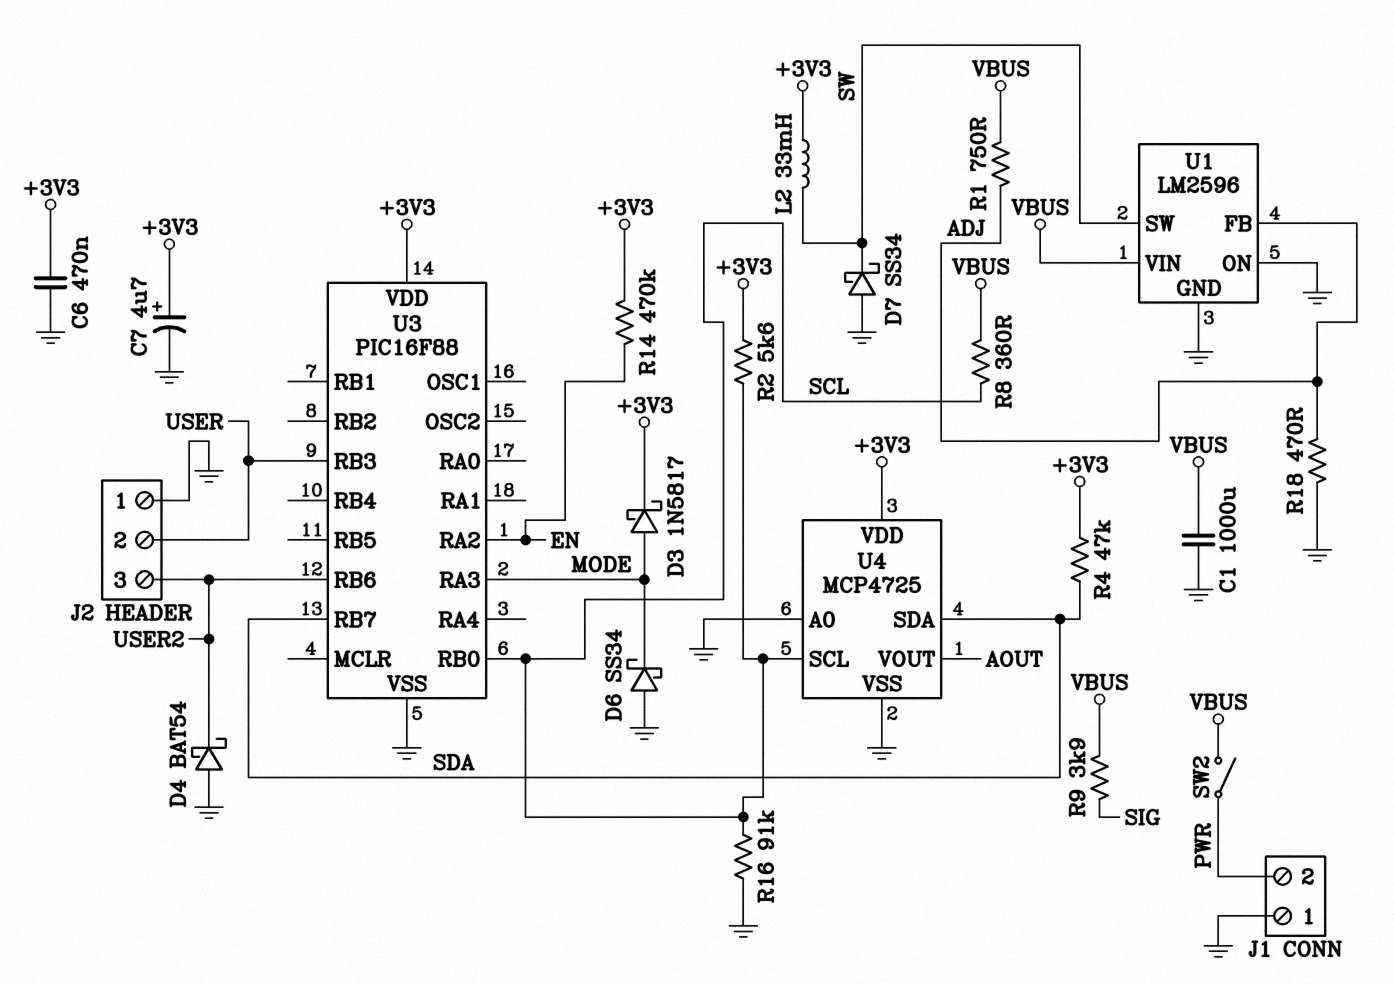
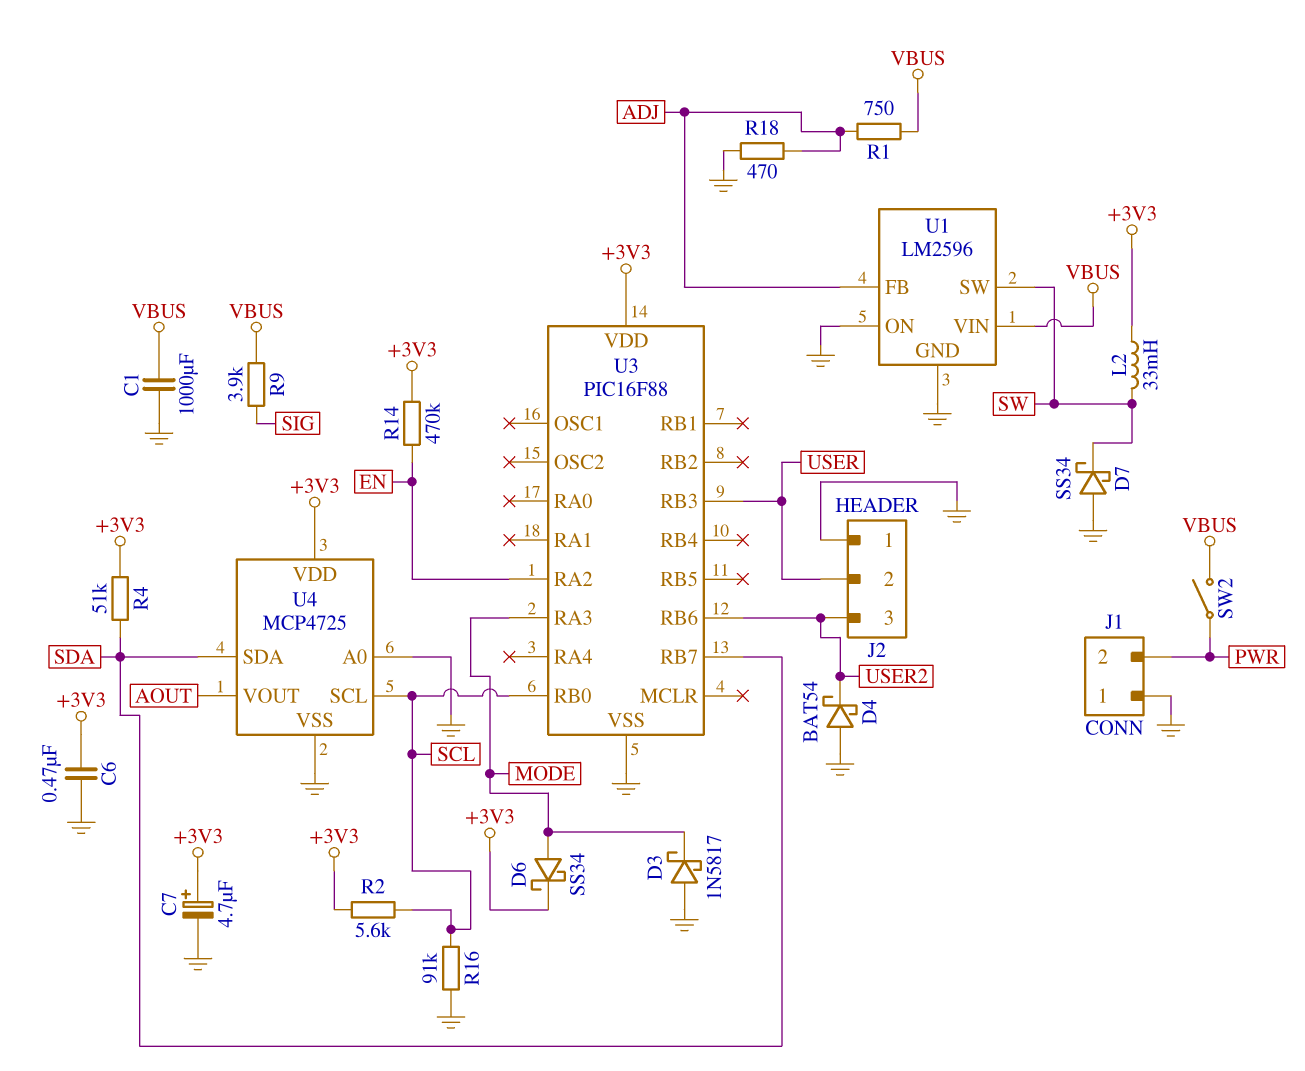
D3: schottky 1N5817 (A MODE, K +3V3) -> schottky 1N5817 (A GND, K MODE)
D6: schottky SS34 (A GND, K MODE) -> schottky SS34 (A MODE, K +3V3)
R4: 47k (+3V3, SDA) -> 51k (+3V3, SDA)
R8: 360 (SCL, VBUS) -> none

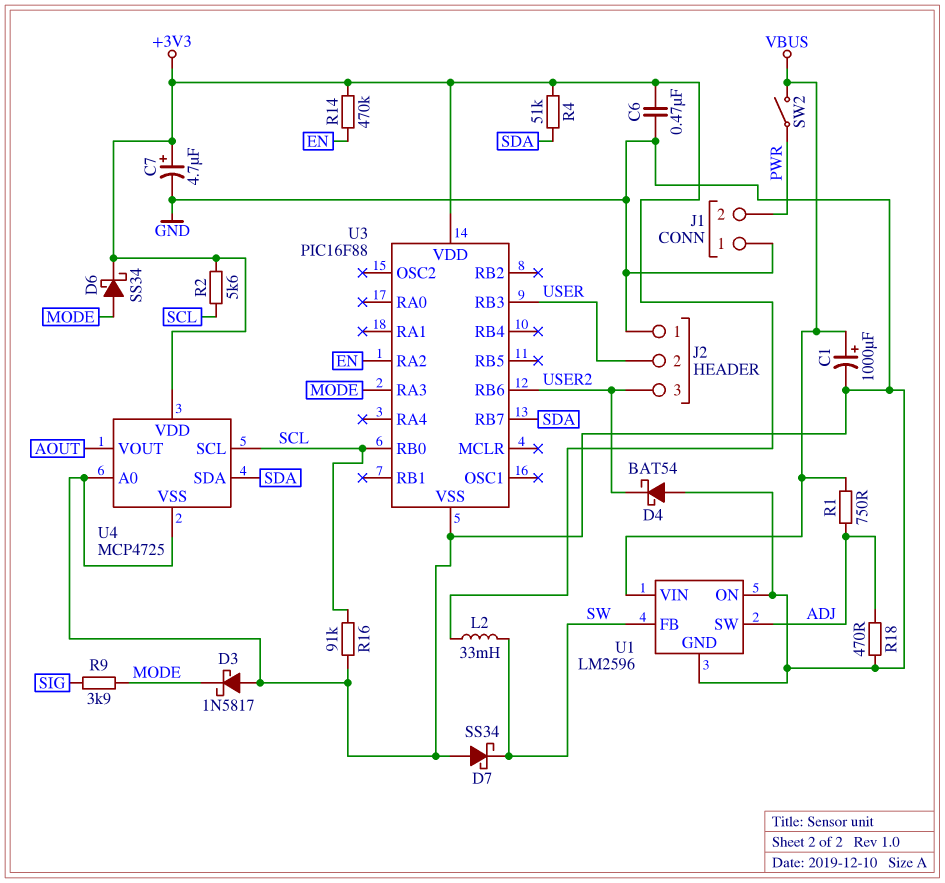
C1: 1000uF (GND, VBUS) -> 1000uF (plus VBUS, minus GND)
R9: 3.9k (SIG, VBUS) -> 3.9k (MODE, SIG)
U1 pin FB: ADJ -> SW
U1 pin SW: SW -> ADJ

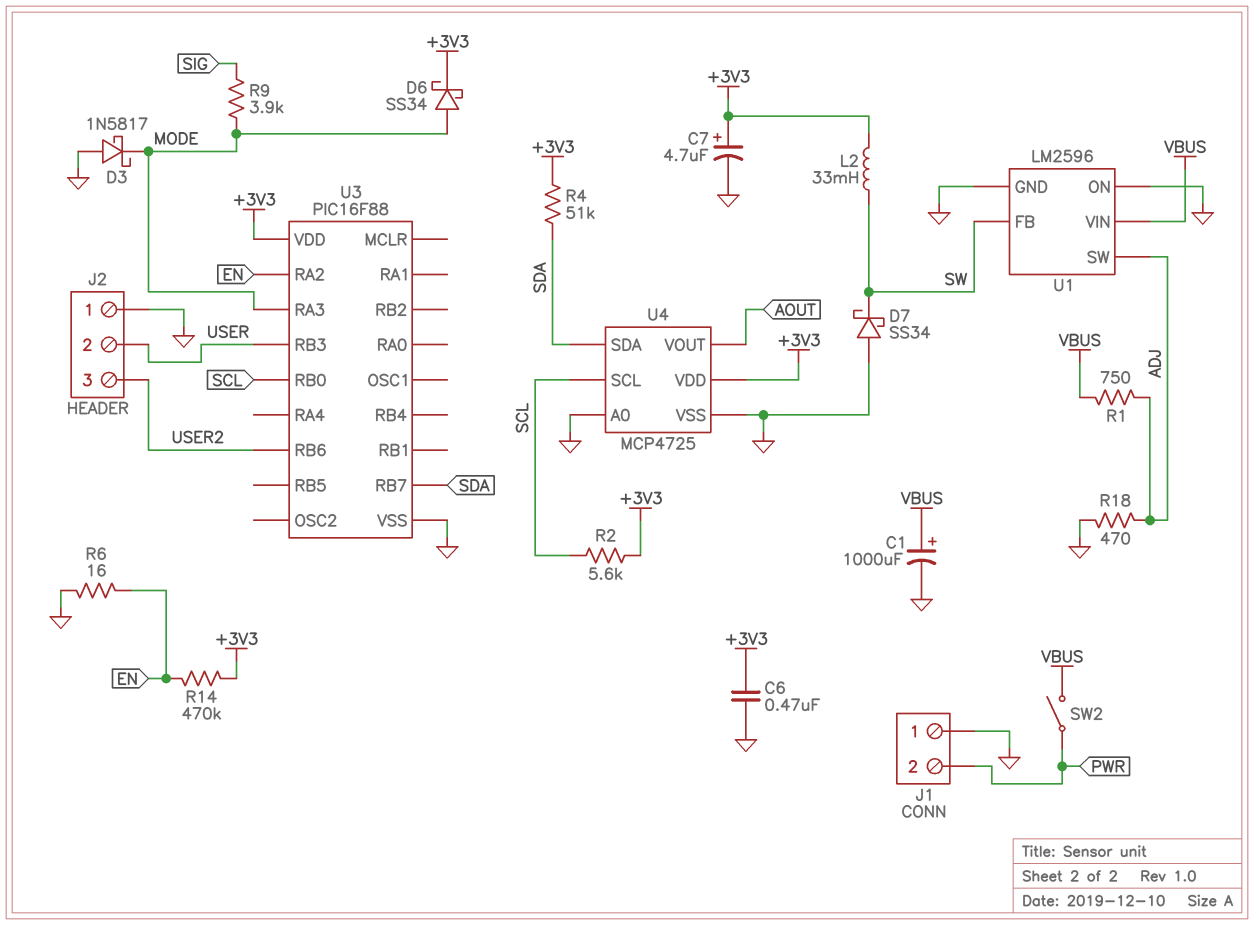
D4: schottky BAT54 (A GND, K USER2) -> none
R6: none -> 16 (EN, GND)
R16: 91k (GND, SCL) -> none

